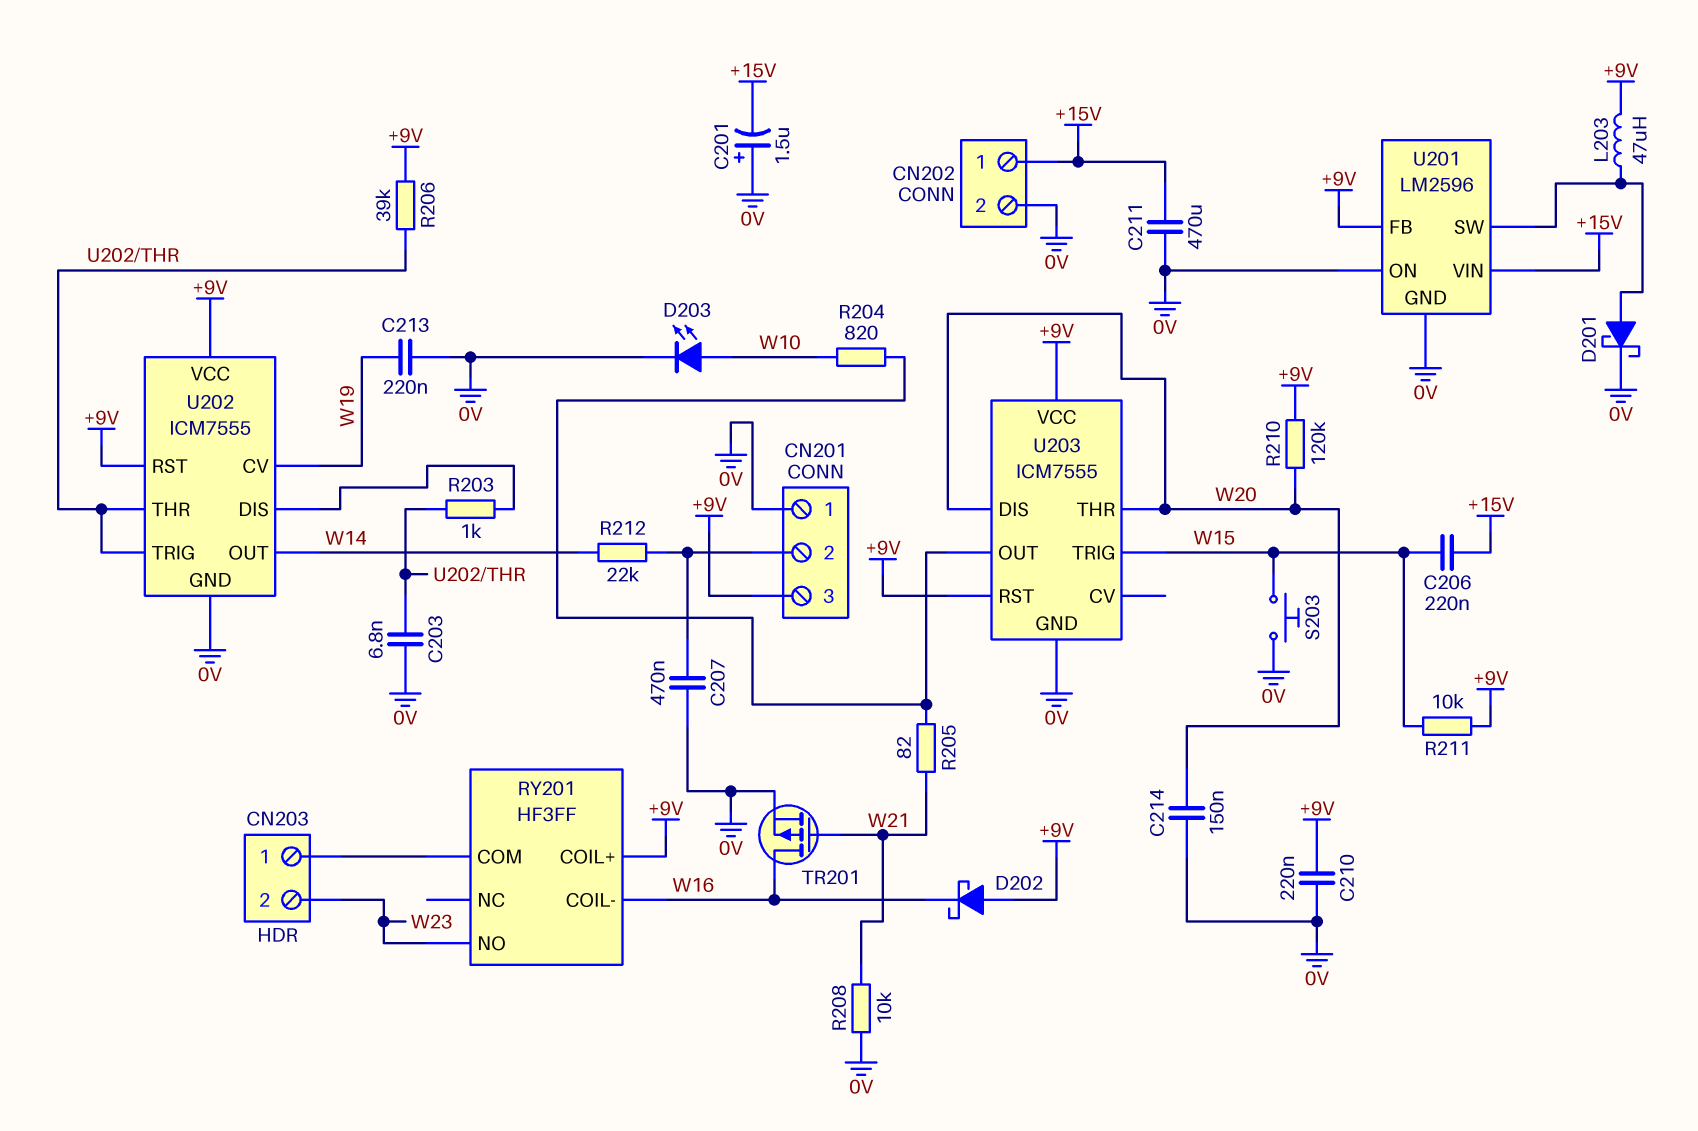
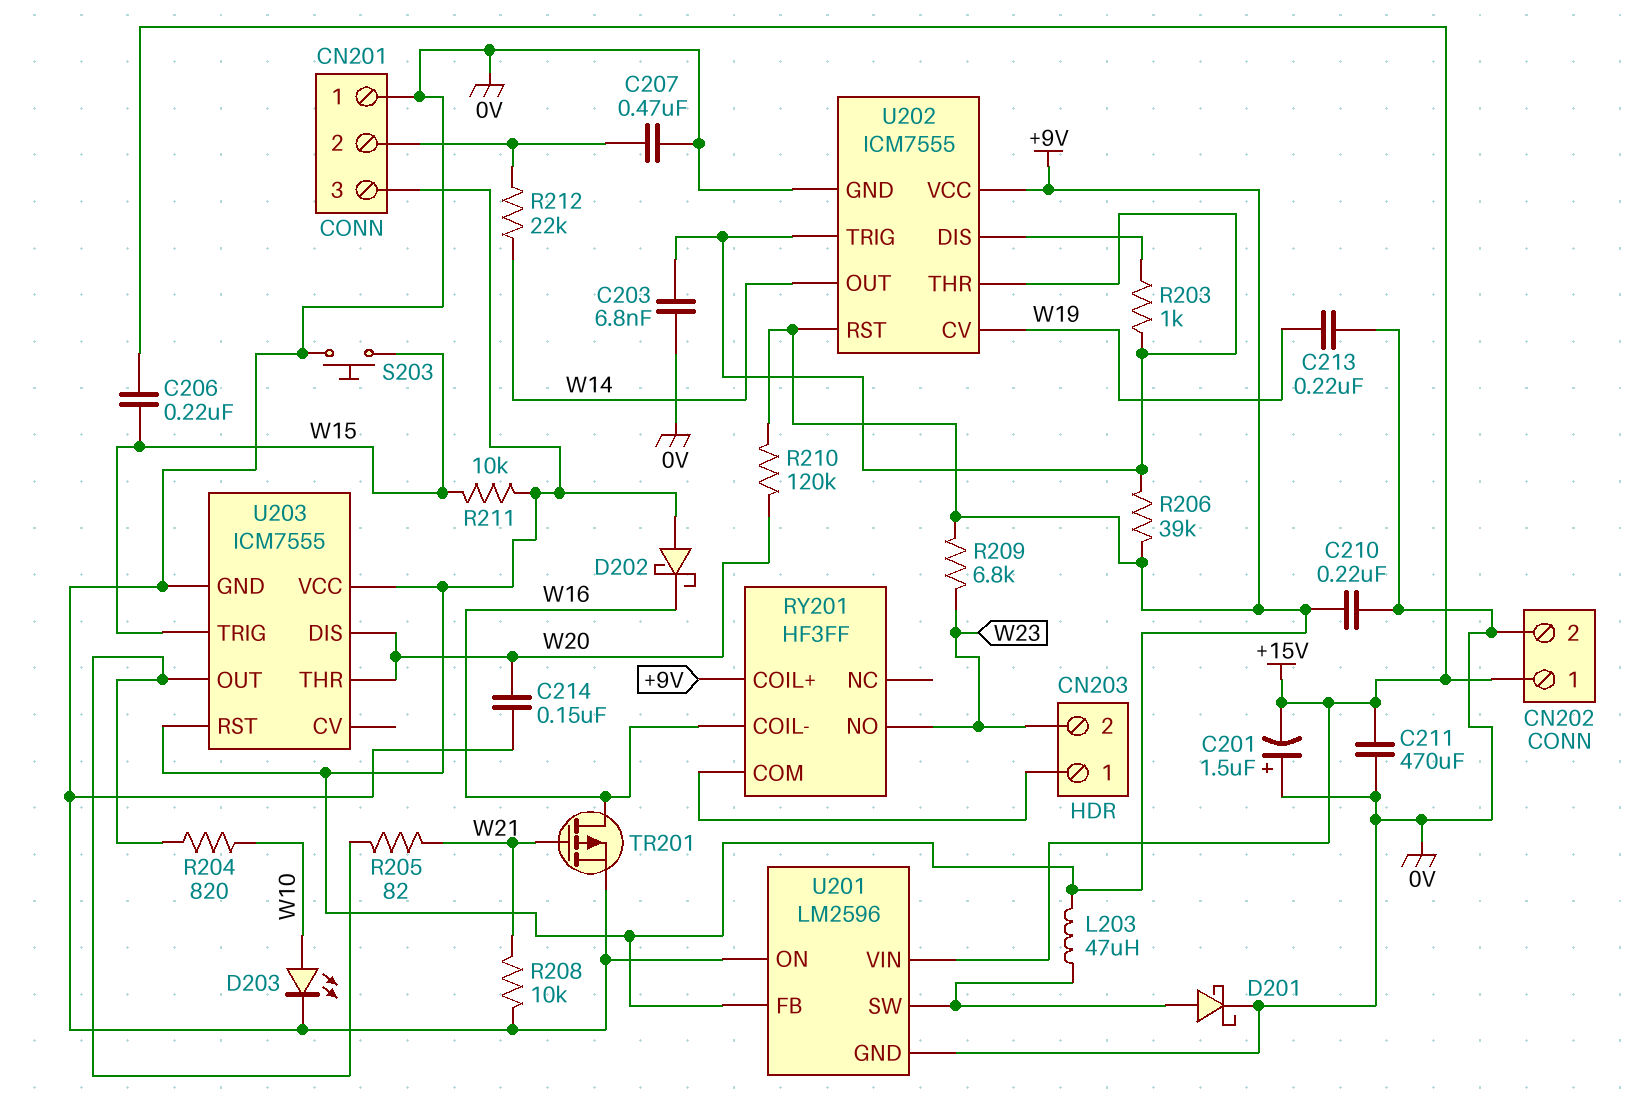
R209: none -> 6.8k (+9V, W23)

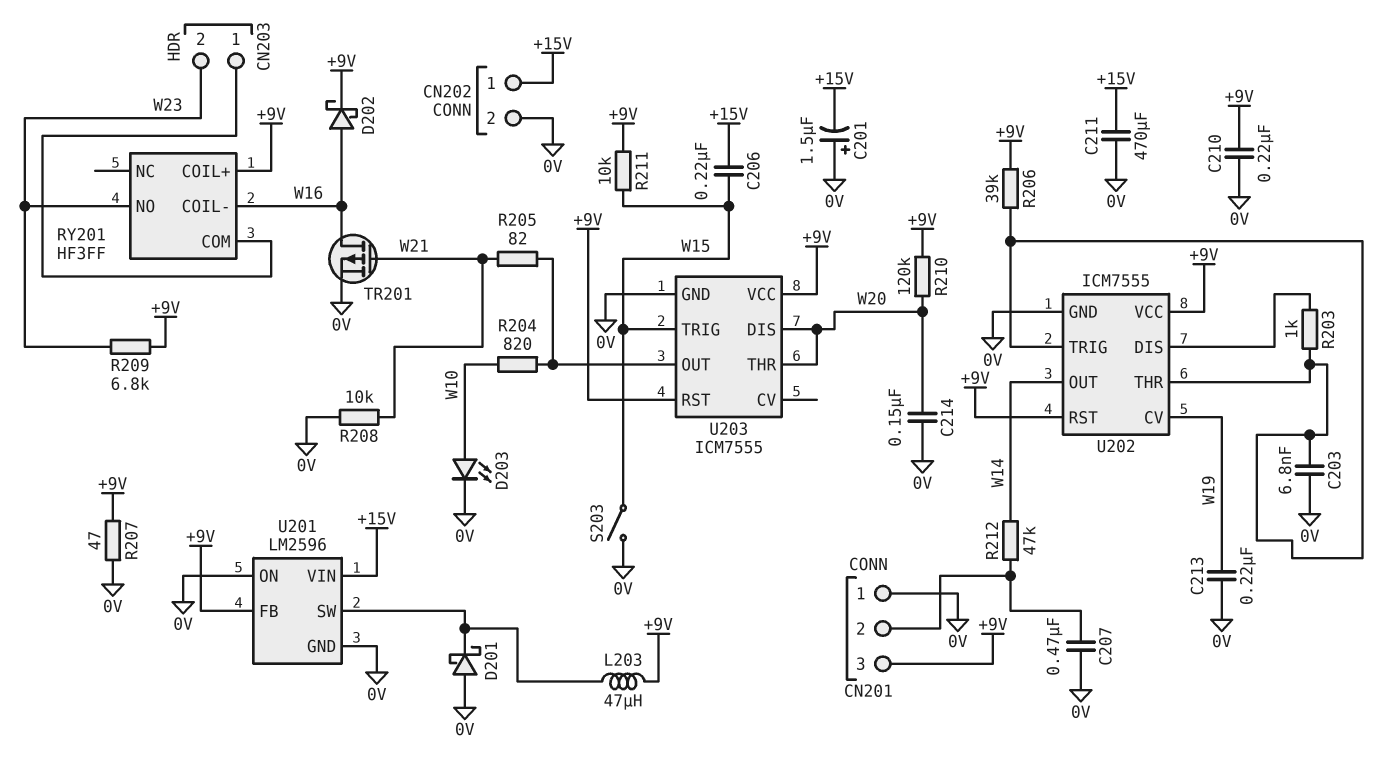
D201: schottky (A U201/SW, K 0V) -> schottky (A 0V, K U201/SW)
D202: schottky (A +9V, K W16) -> schottky (A W16, K +9V)
R207: none -> 47 (+9V, 0V)
R212: 22k (CN201/2, W14) -> 47k (CN201/2, W14)
S203: button (0V, W15) -> switch (0V, W15)

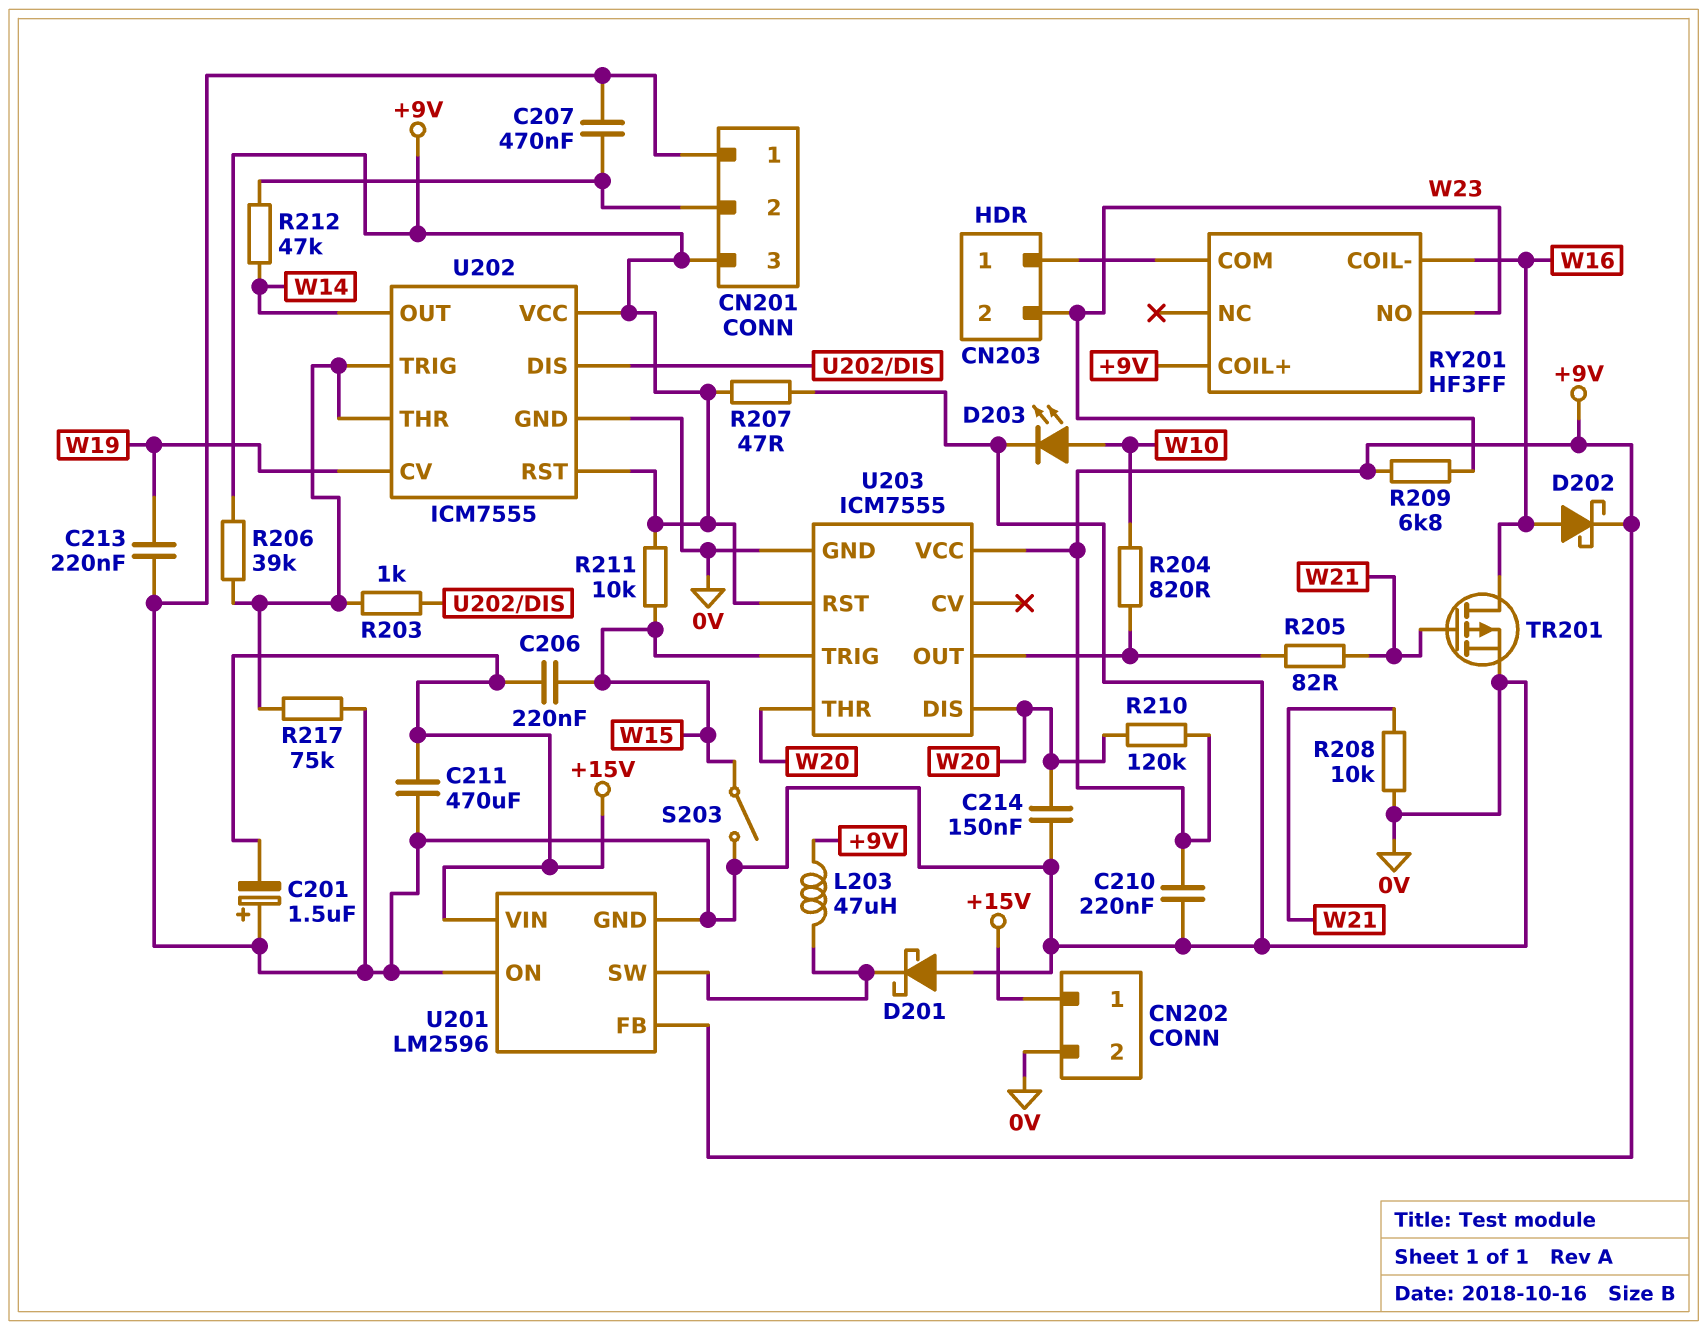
C203: 6.8nF (0V, U202/THR) -> none
R217: none -> 75k (0V, U202/THR)

